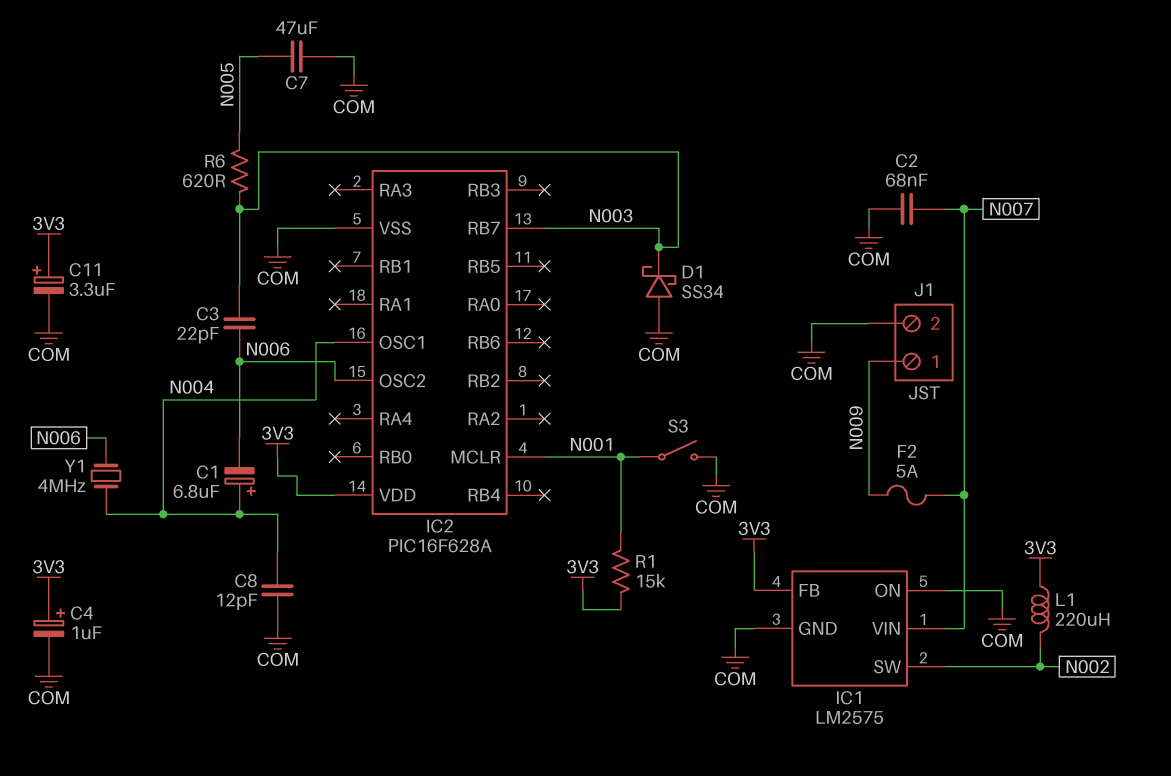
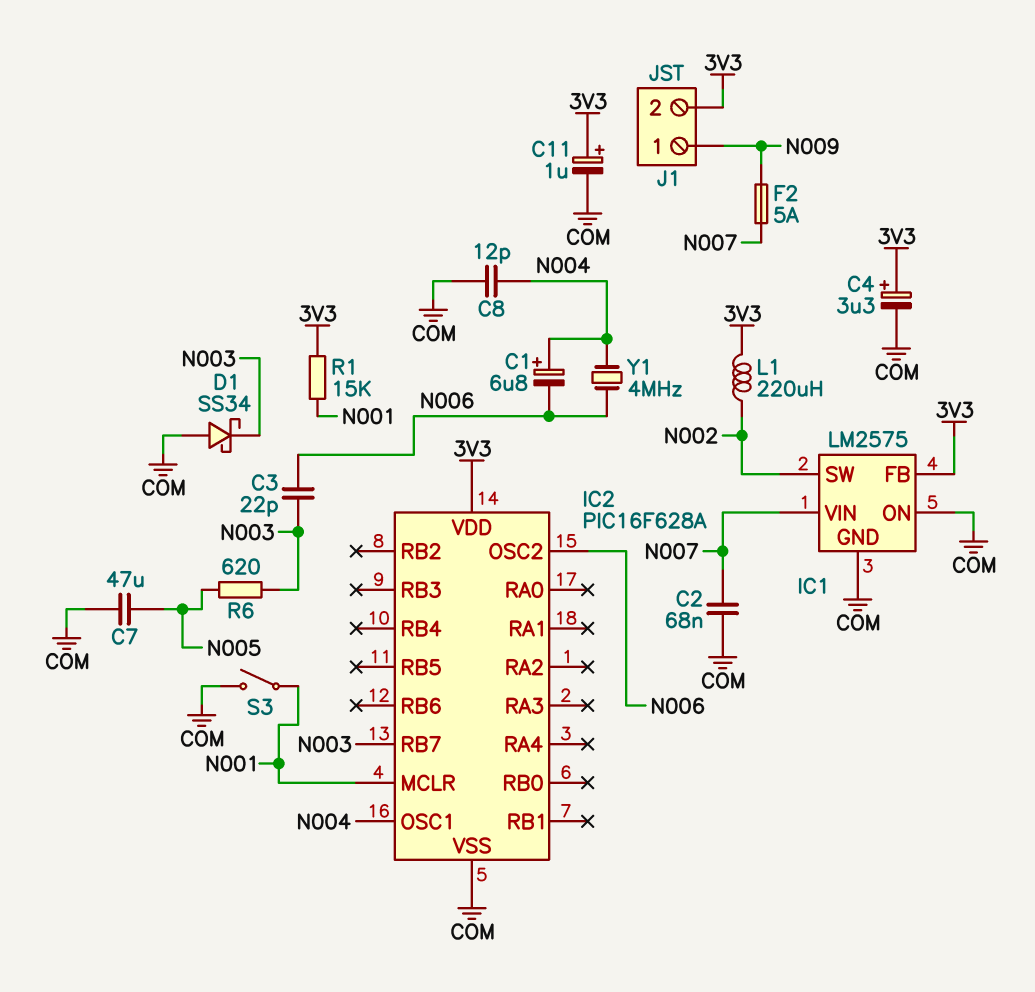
C4: 1uF (plus 3V3, minus COM) -> 3.3uF (plus 3V3, minus COM)
C11: 3.3uF (plus 3V3, minus COM) -> 1uF (plus 3V3, minus COM)
J1 pin 2: COM -> 3V3

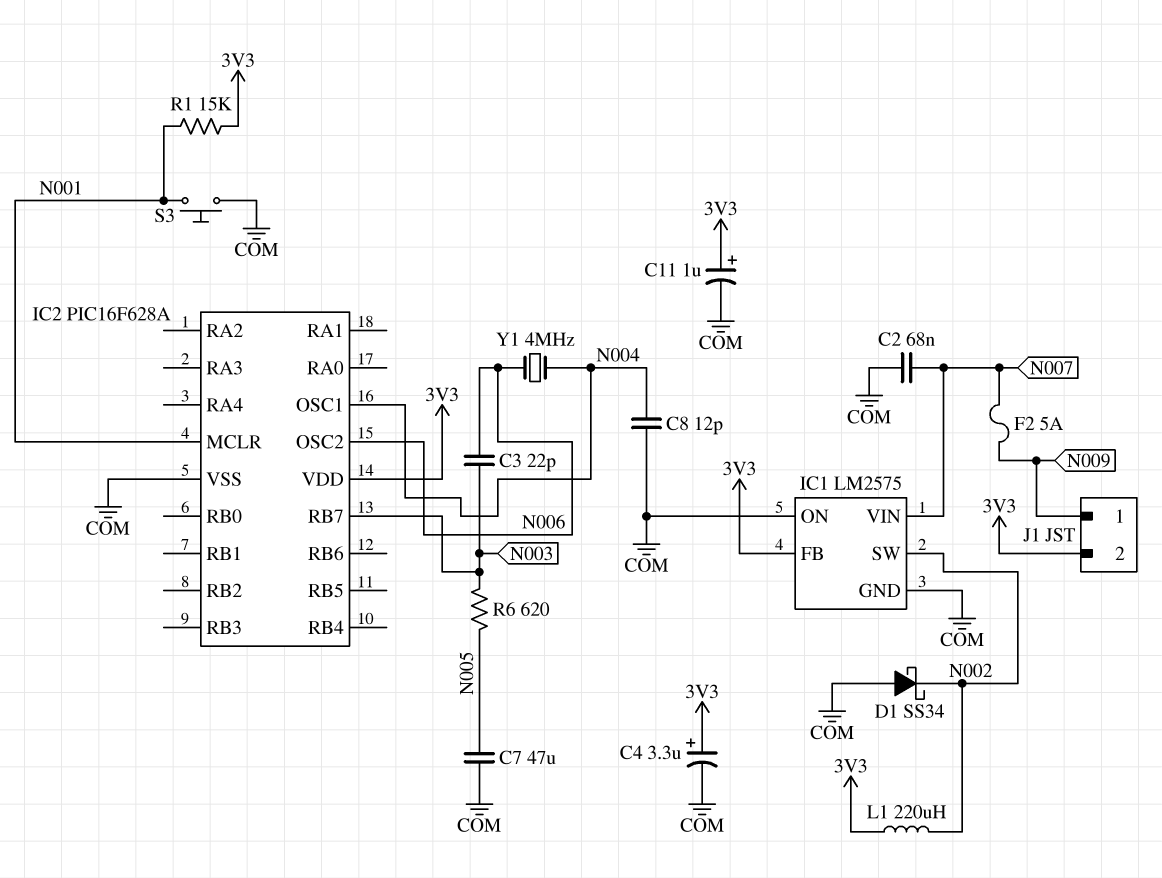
C1: 6.8uF (plus N004, minus N006) -> none
D1: schottky SS34 (A COM, K N003) -> schottky SS34 (A COM, K N002)
S3: switch (COM, N001) -> button (COM, N001)

